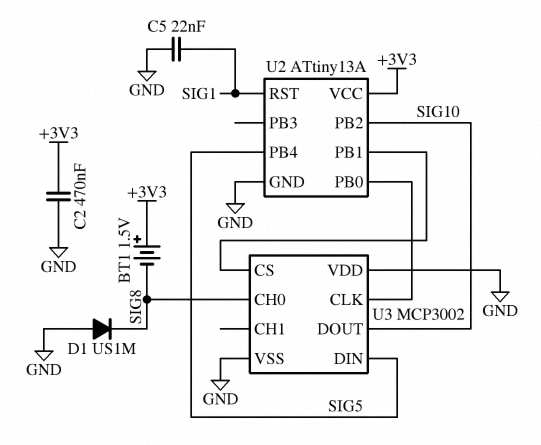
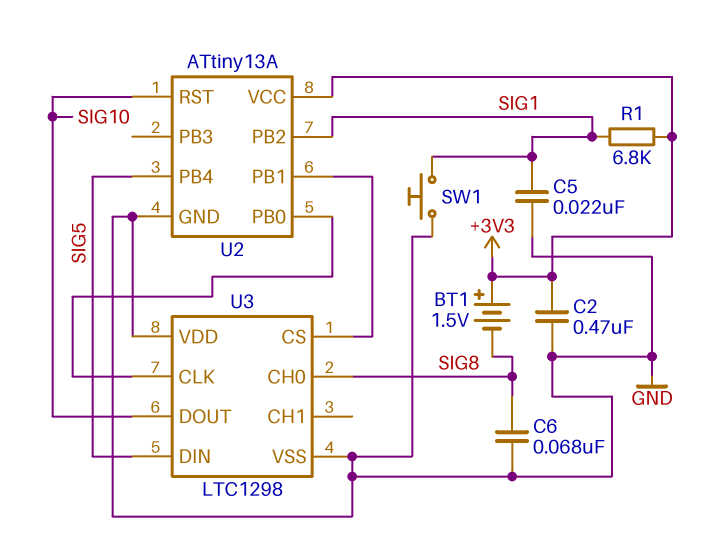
C6: none -> 68nF (GND, SIG8)
D1: diode US1M (A GND, K SIG8) -> none
R1: none -> 6.8k (+3V3, SIG1)
SW1: none -> button (GND, SIG1)
U2 pin PB2: SIG10 -> SIG1
U2 pin RST: SIG1 -> SIG10
U3: MCP3002 -> LTC1298

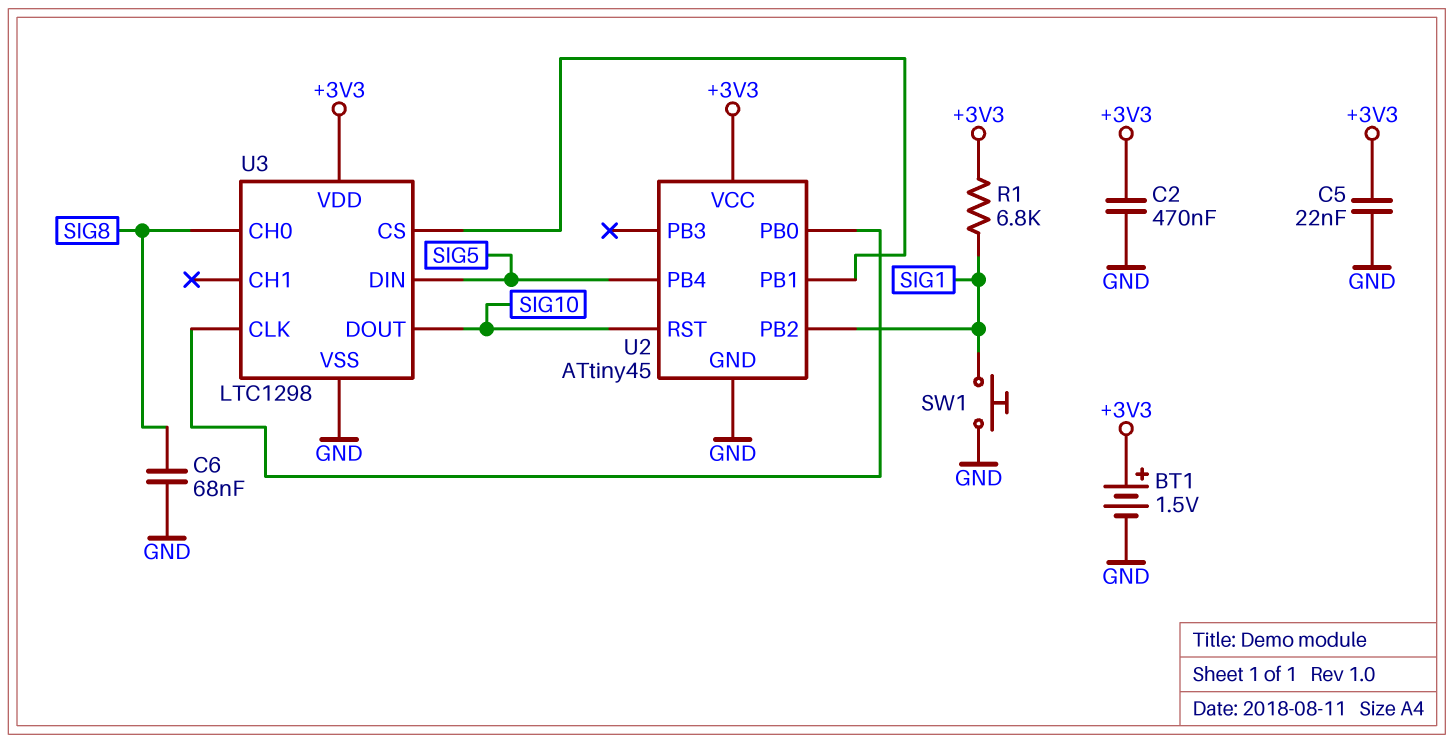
BT1: 1.5V (plus +3V3, minus SIG8) -> 1.5V (plus +3V3, minus GND)
C5: 22nF (GND, SIG1) -> 22nF (+3V3, GND)
U2: ATtiny13A -> ATtiny45
U3 pin VDD: GND -> +3V3

